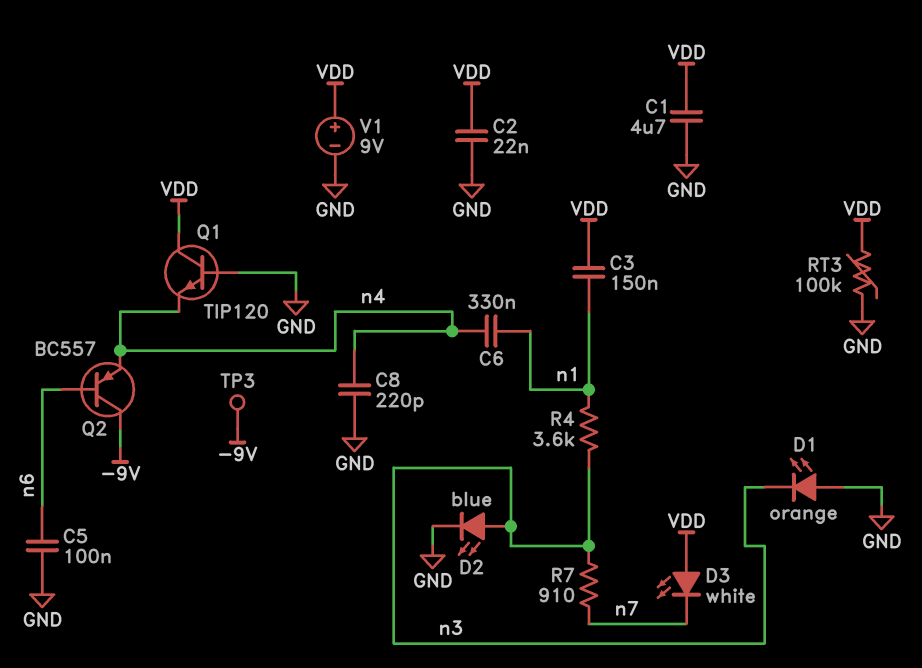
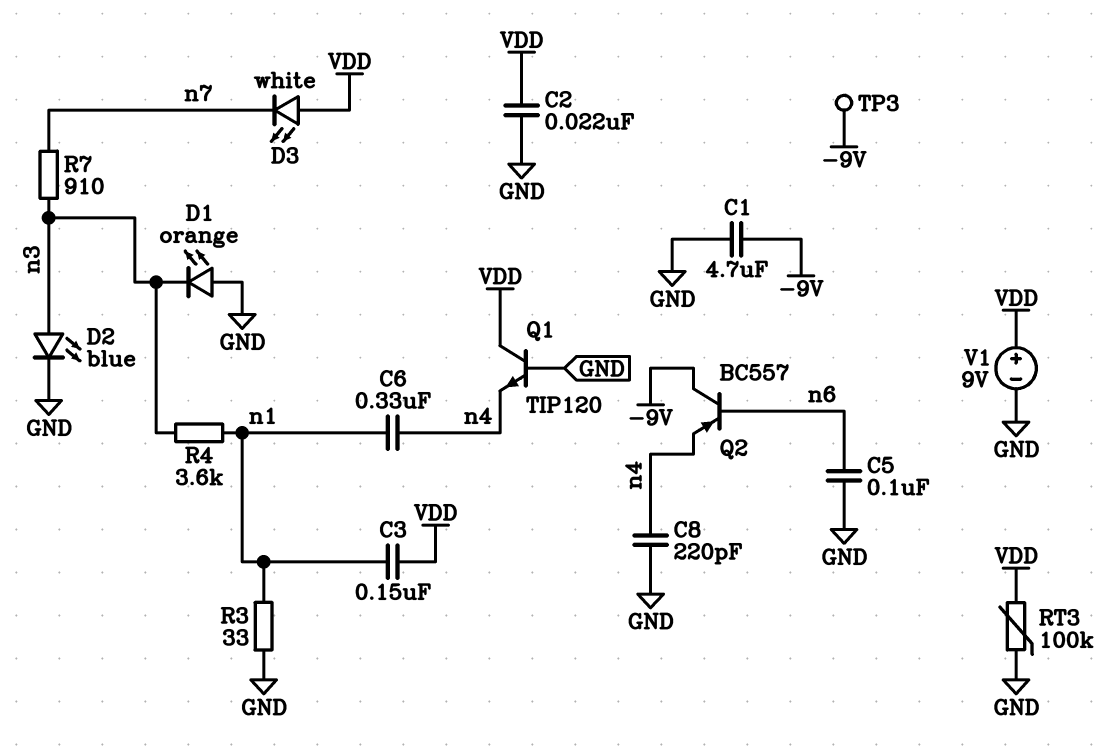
C1: 4.7uF (GND, VDD) -> 4.7uF (-9V, GND)
R3: none -> 33 (GND, n1)

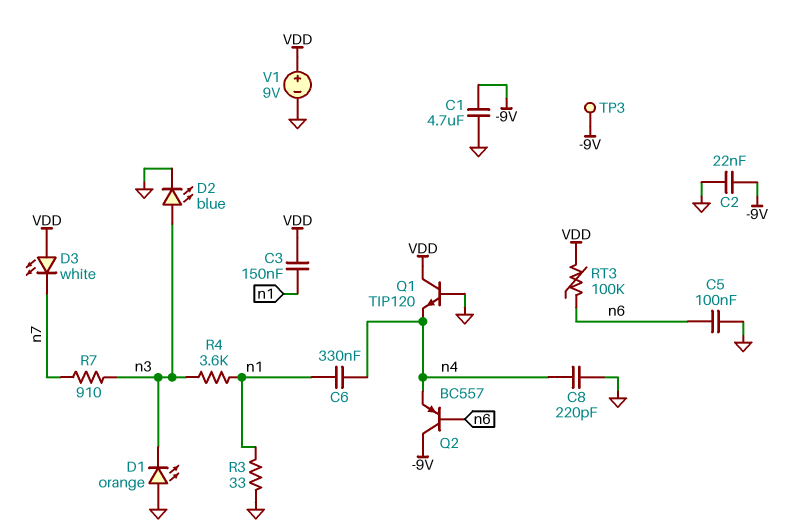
C2: 22nF (GND, VDD) -> 22nF (-9V, GND)
RT3: 100k (GND, VDD) -> 100k (VDD, n6)

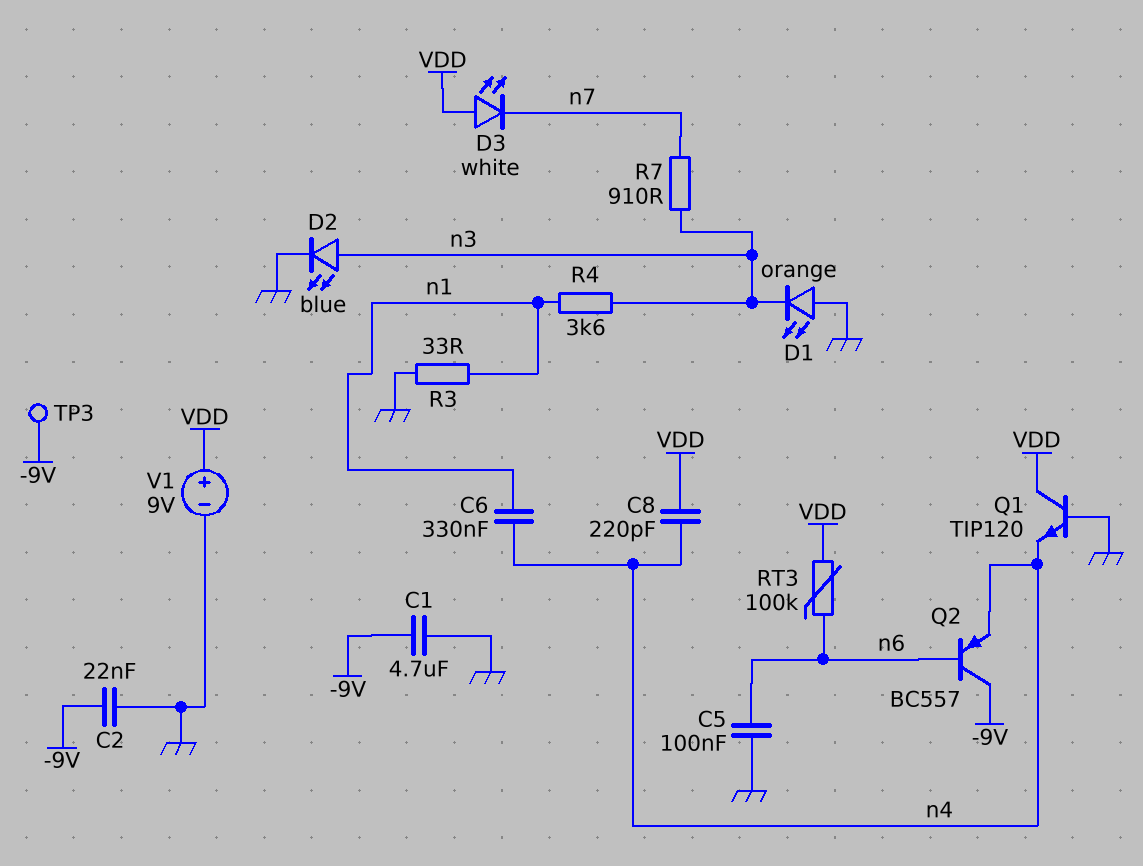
C3: 150nF (VDD, n1) -> none
C8: 220pF (GND, n4) -> 220pF (VDD, n4)

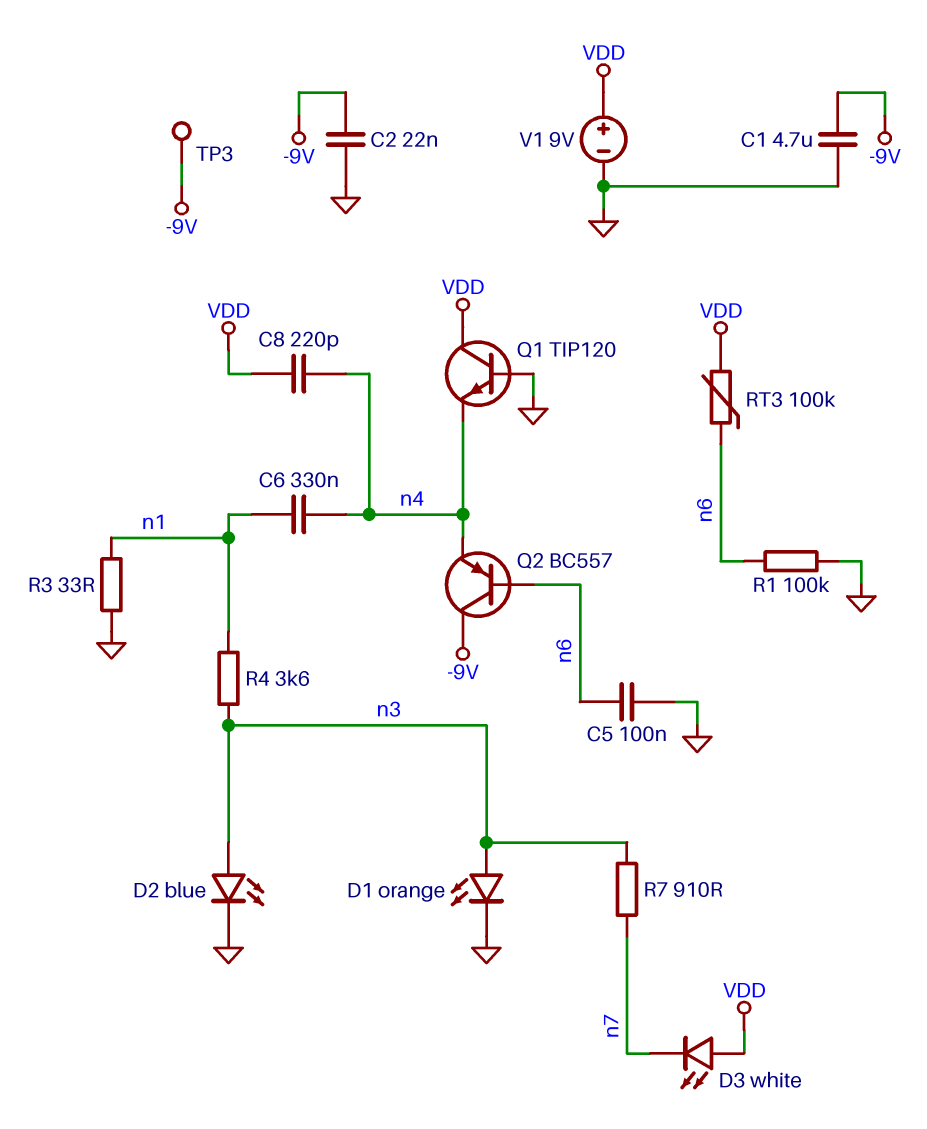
D1: LED orange (A GND, K n3) -> LED orange (A n3, K GND)
R1: none -> 100k (GND, n6)

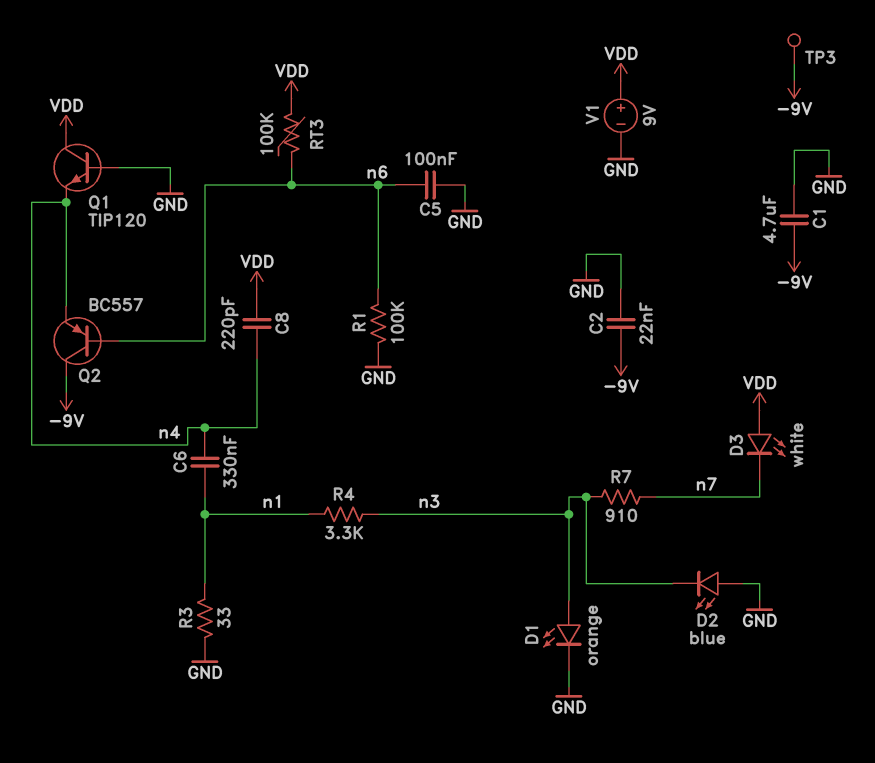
D2: LED blue (A n3, K GND) -> LED blue (A GND, K n3)
R4: 3.6k (n1, n3) -> 3.3k (n1, n3)

